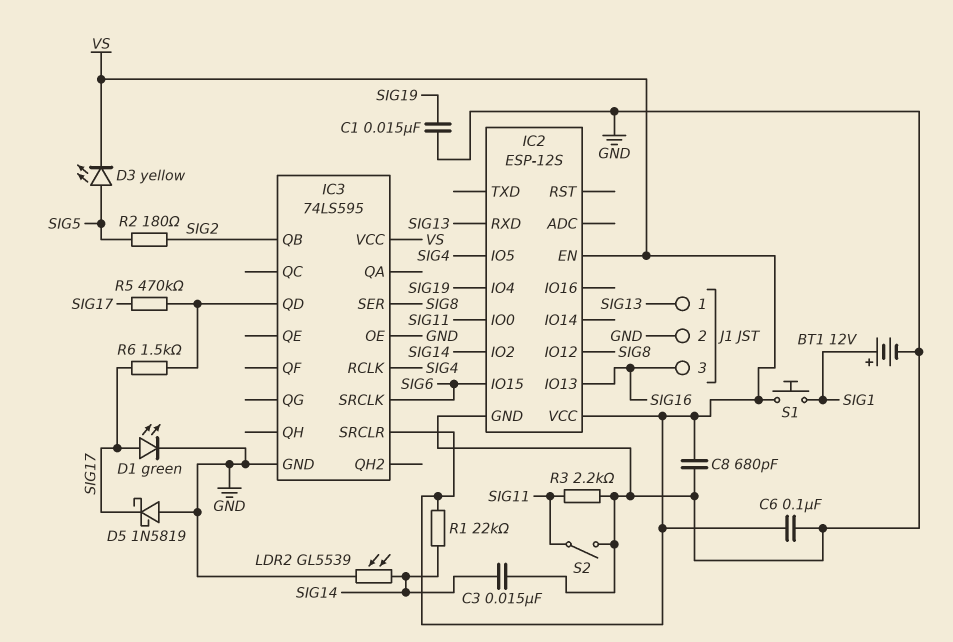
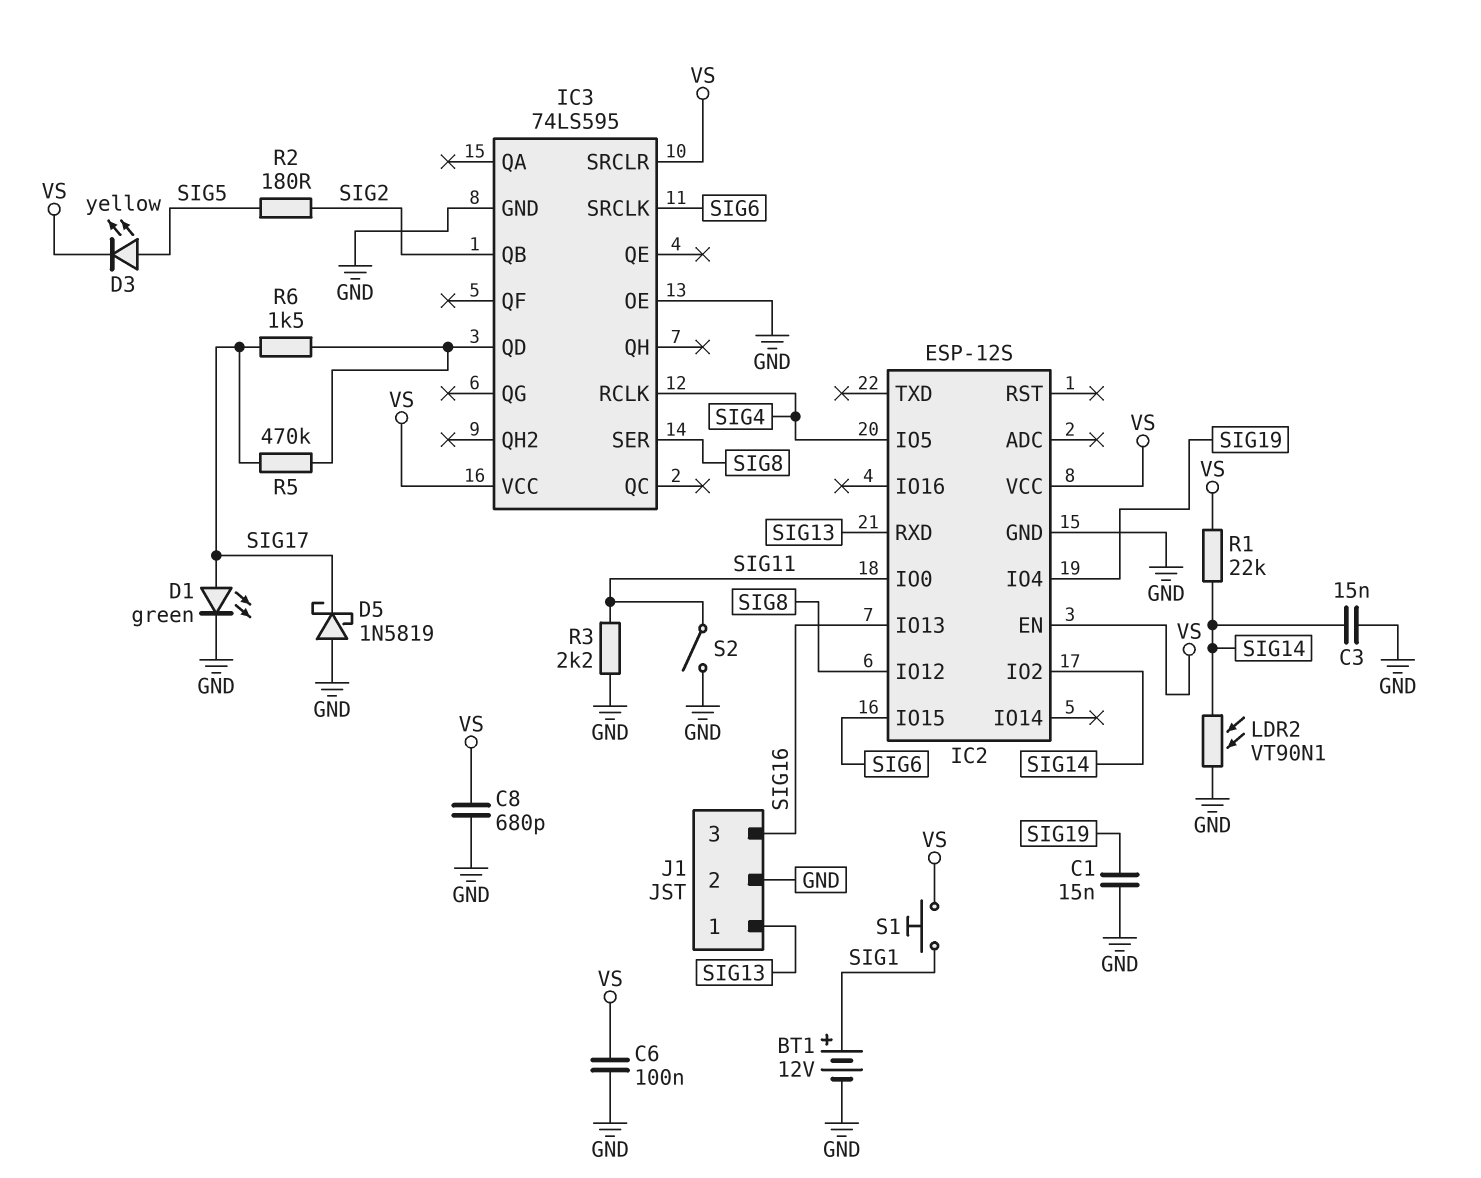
LDR2: GL5539 (GND, SIG14) -> VT90N1 (GND, SIG14)

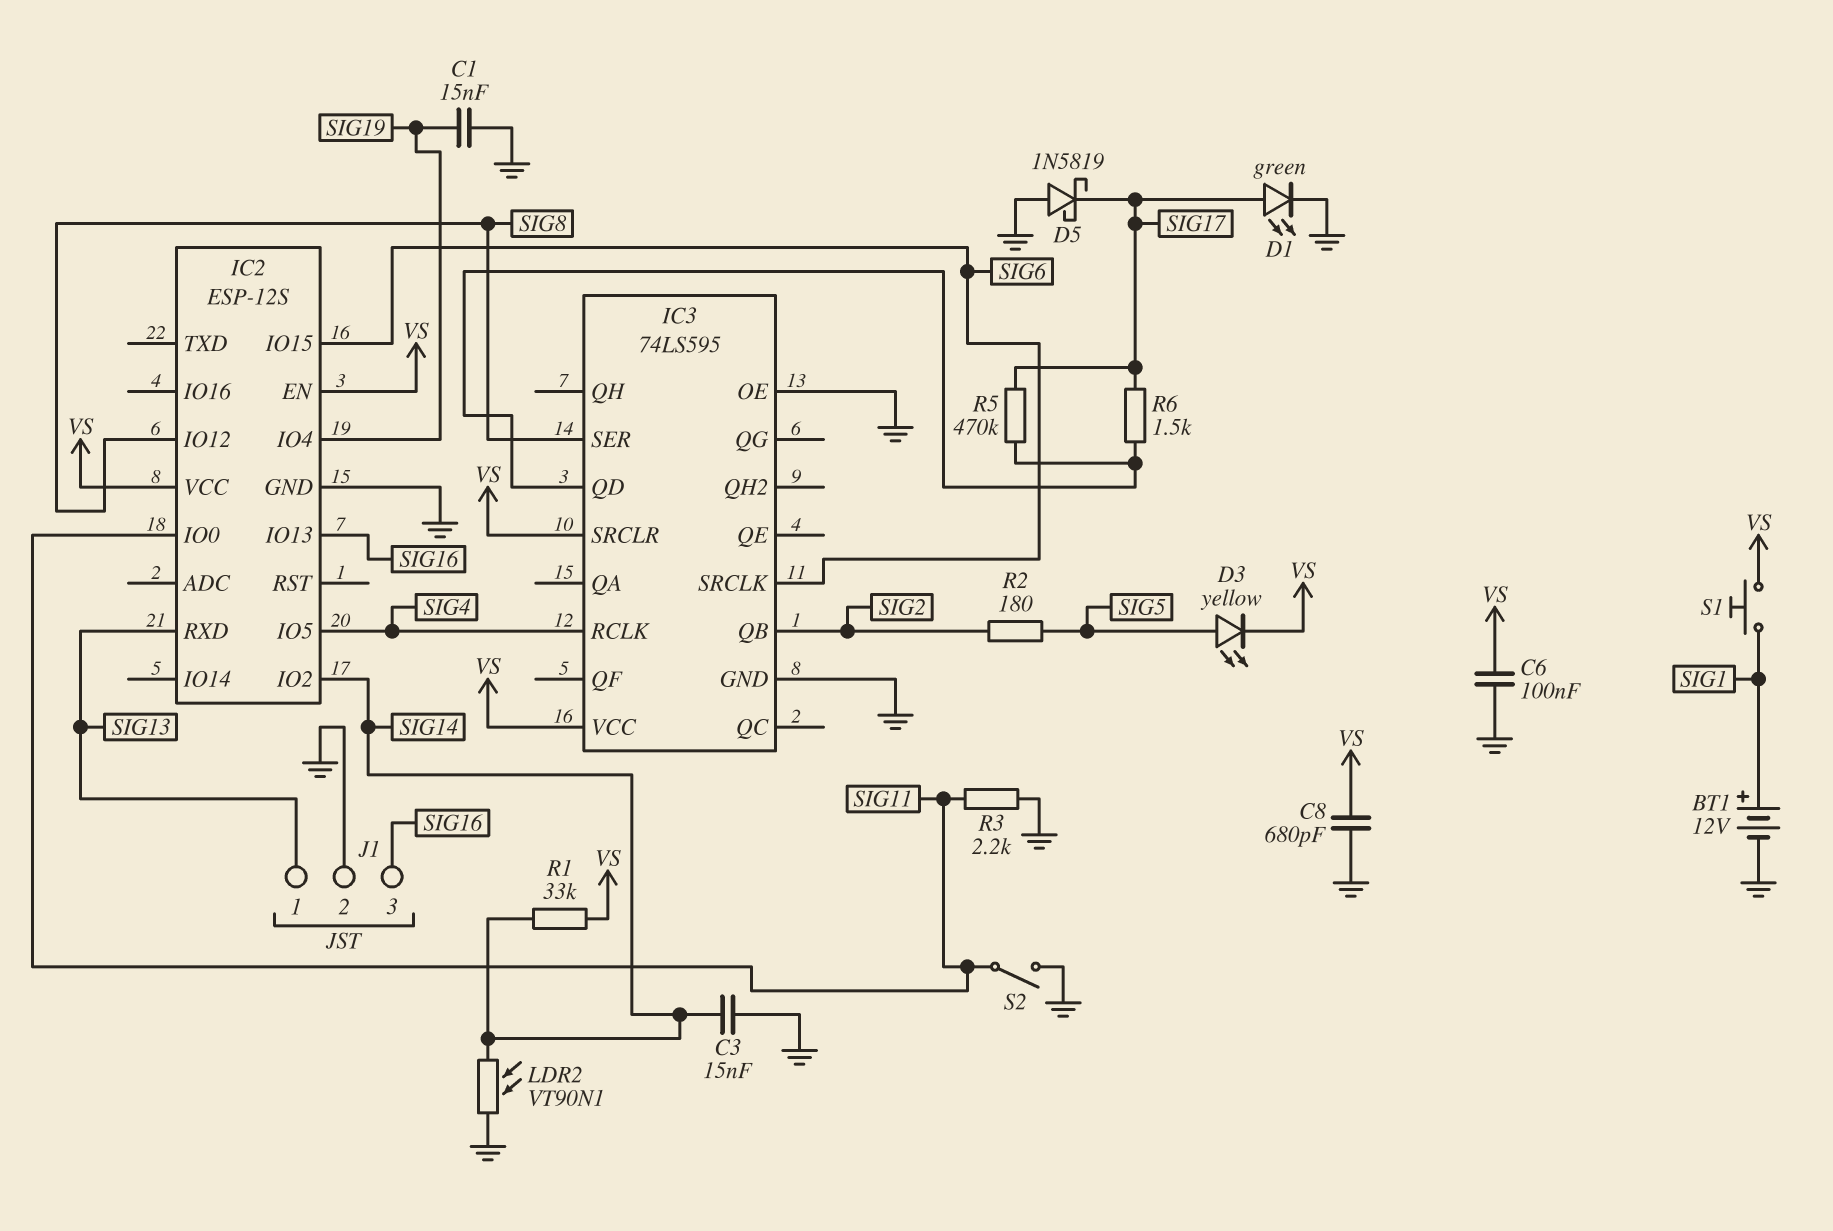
R1: 22k (SIG14, VS) -> 33k (SIG14, VS)

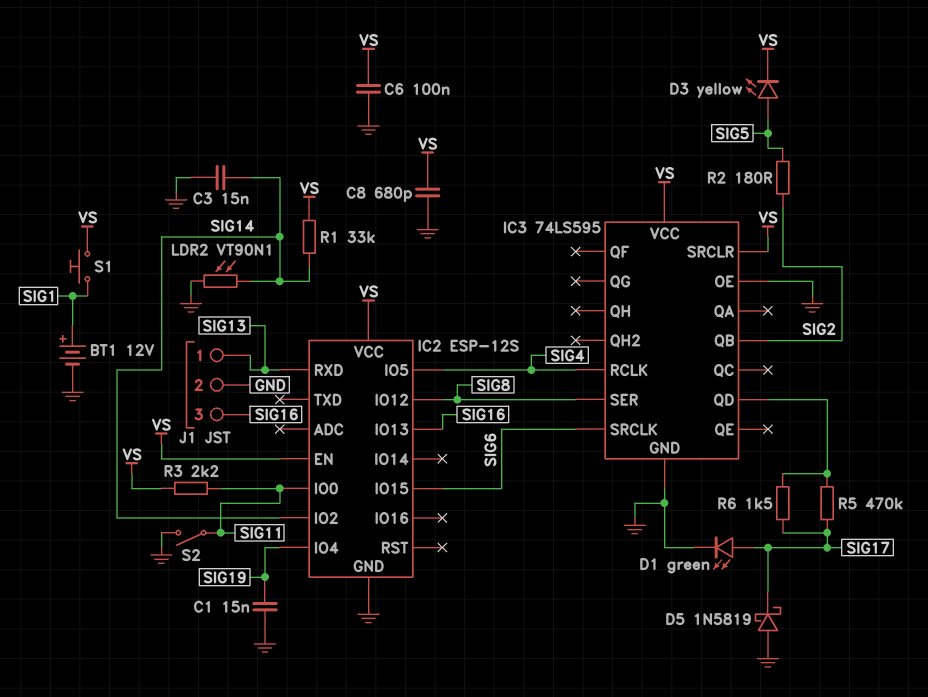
R3: 2.2k (GND, SIG11) -> 2.2k (SIG11, VS)

